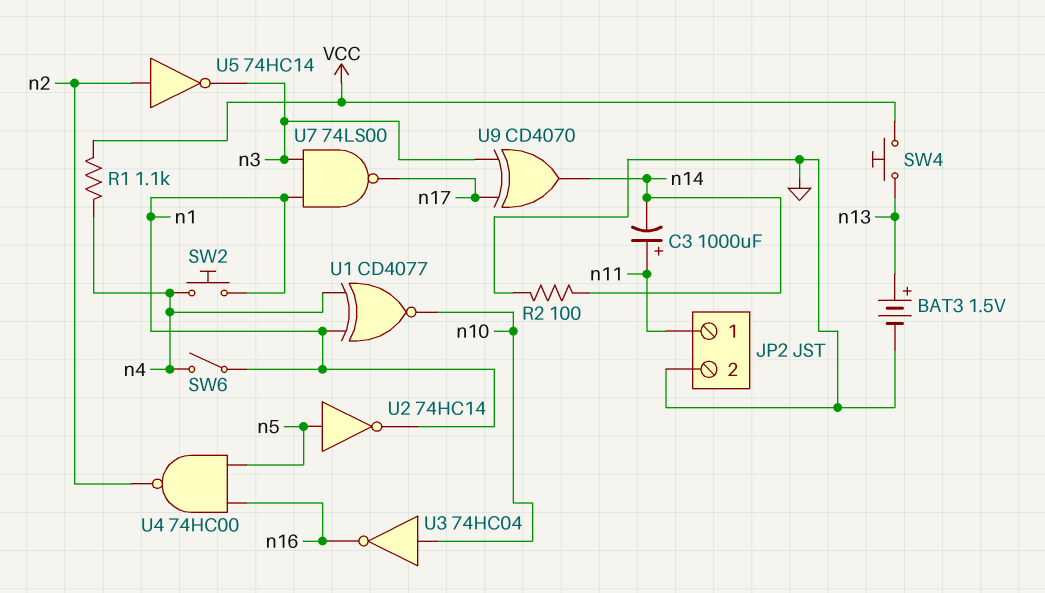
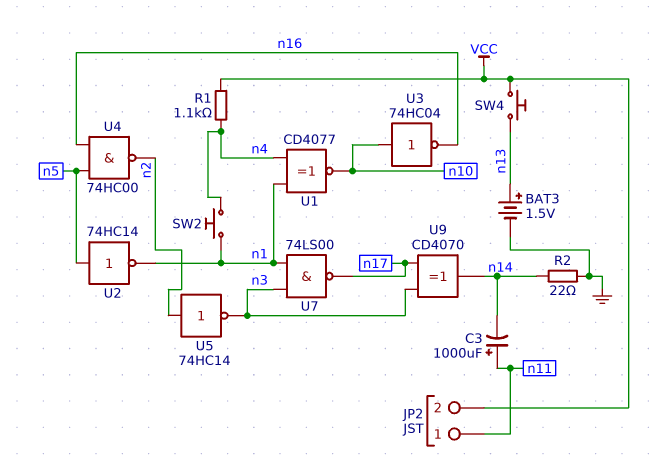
JP2 pin 2: GND -> VCC
R2: 100 (GND, n14) -> 22 (GND, n14)
SW6: switch (n1, n4) -> none

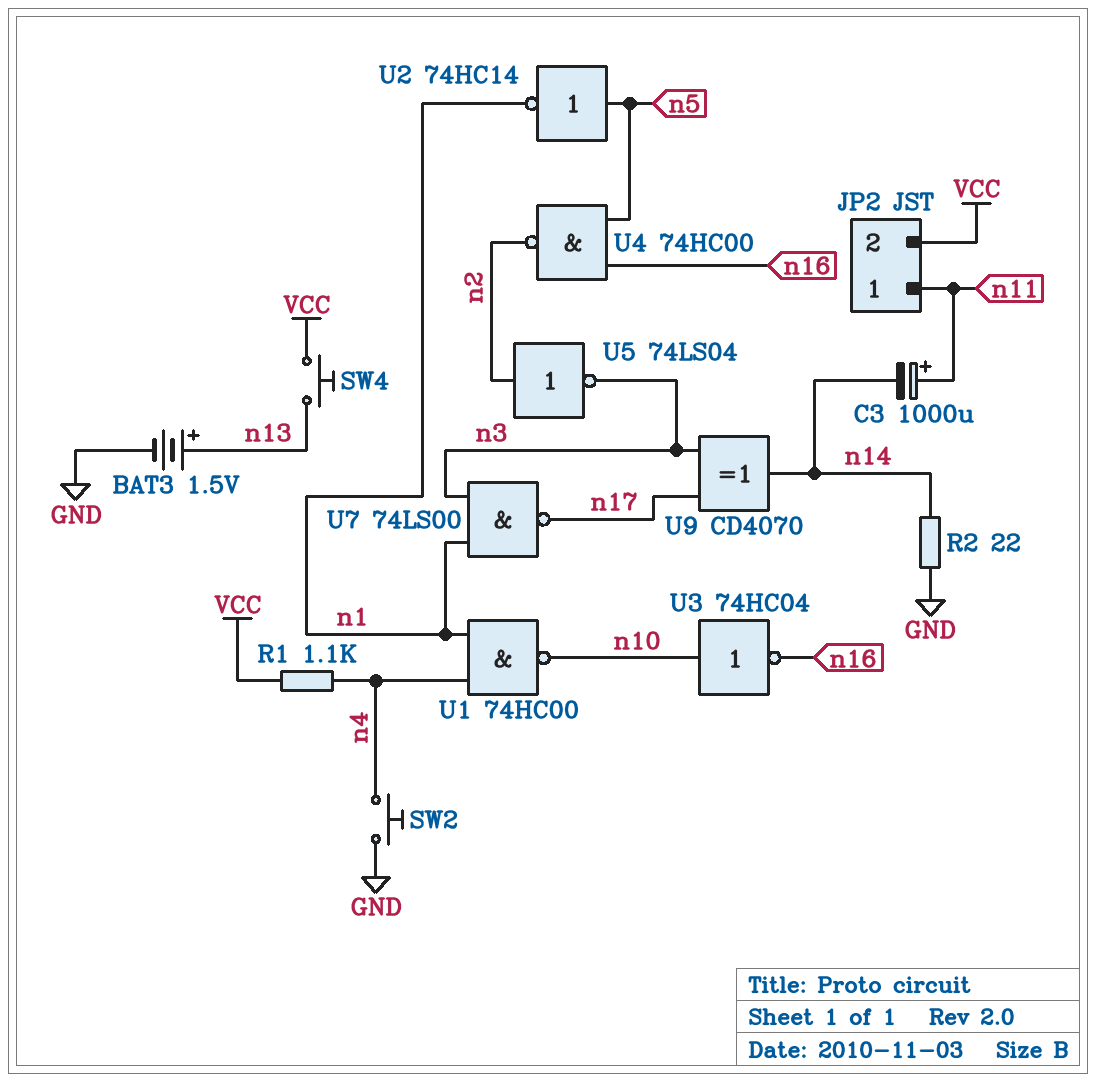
SW2: button (n1, n4) -> button (GND, n4)
U1: XNOR CD4077 (in n1, in n4, out n10) -> NAND 74HC00 (in n1, in n4, out n10)
U5: NOT 74HC14 (in n2, out n3) -> NOT 74LS04 (in n2, out n3)

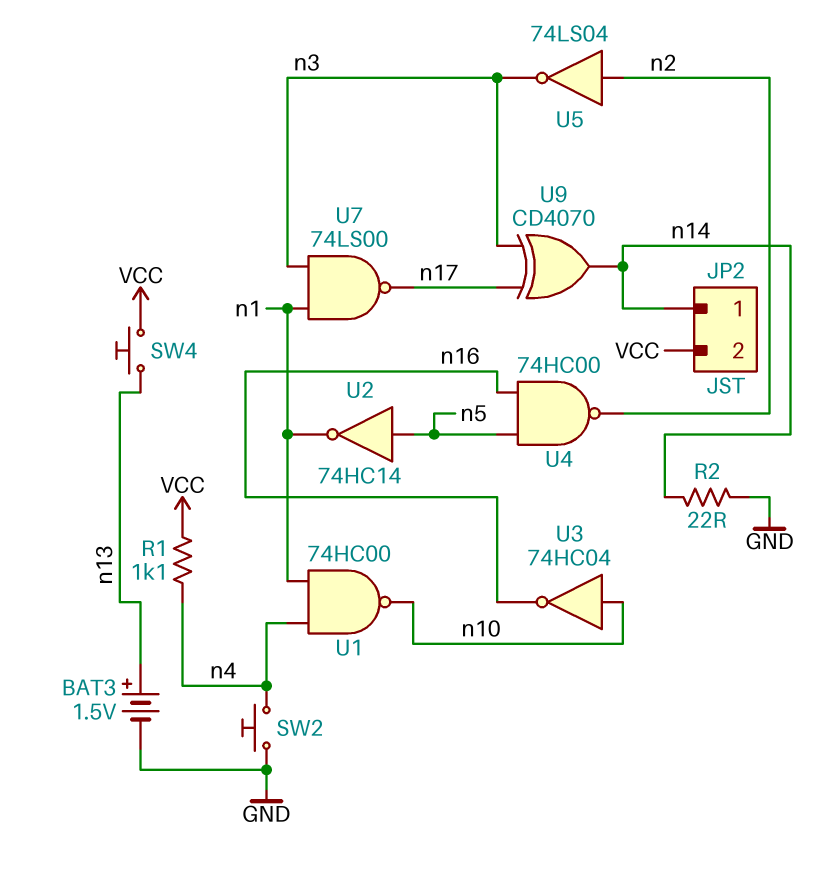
C3: 1000uF (plus n11, minus n14) -> none
JP2 pin 1: n11 -> n14

